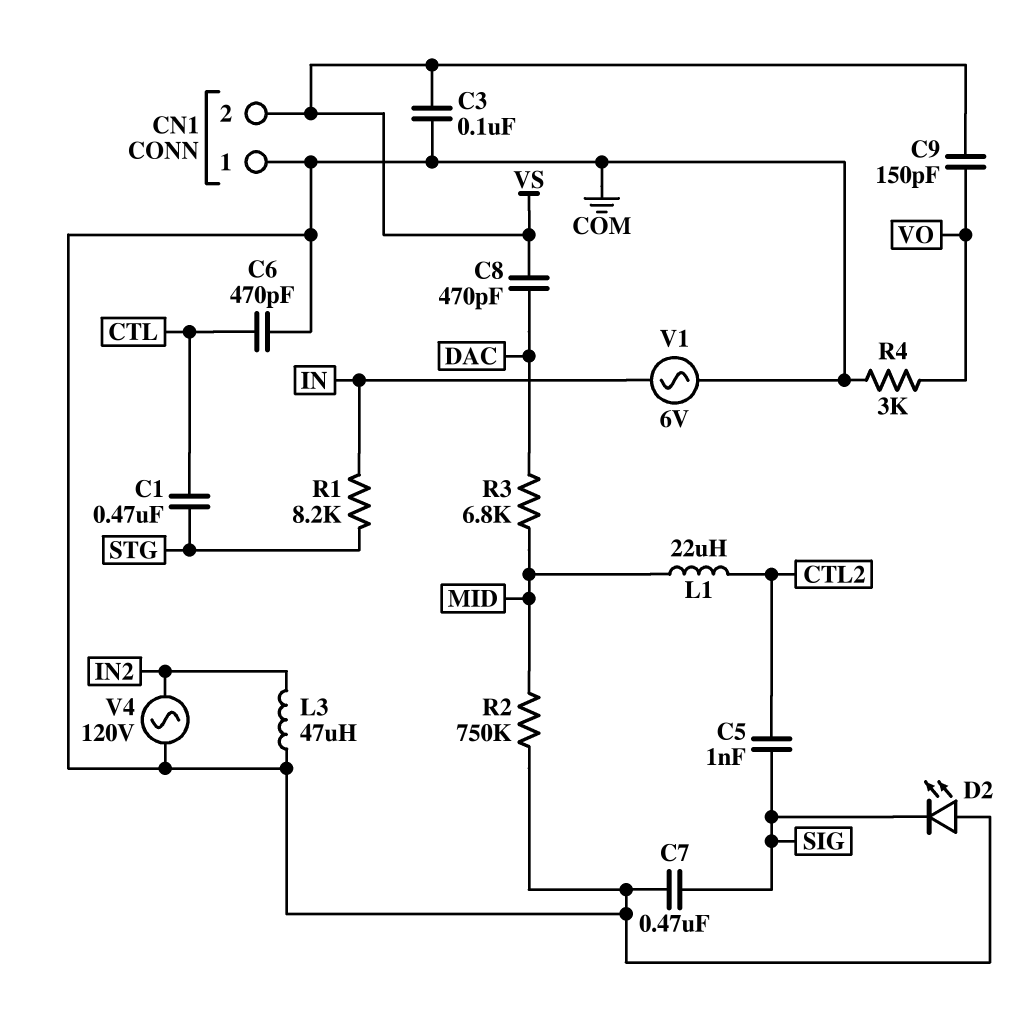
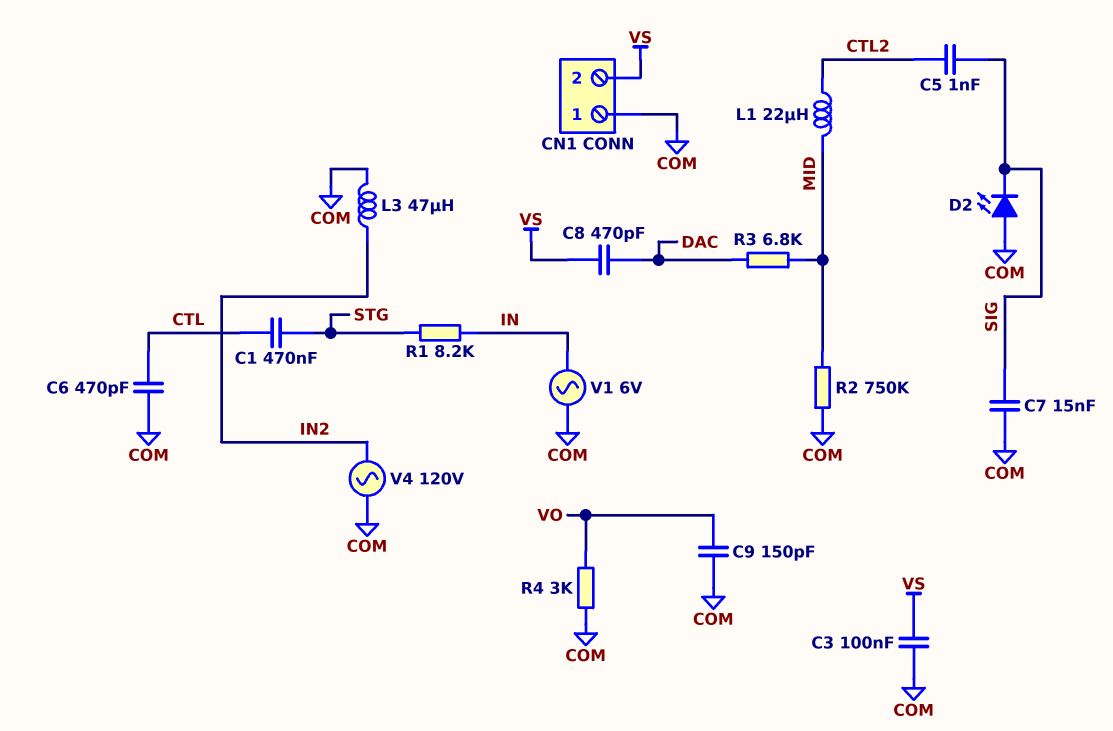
C7: 470nF (COM, SIG) -> 15nF (COM, SIG)
C9: 150pF (VO, VS) -> 150pF (COM, VO)

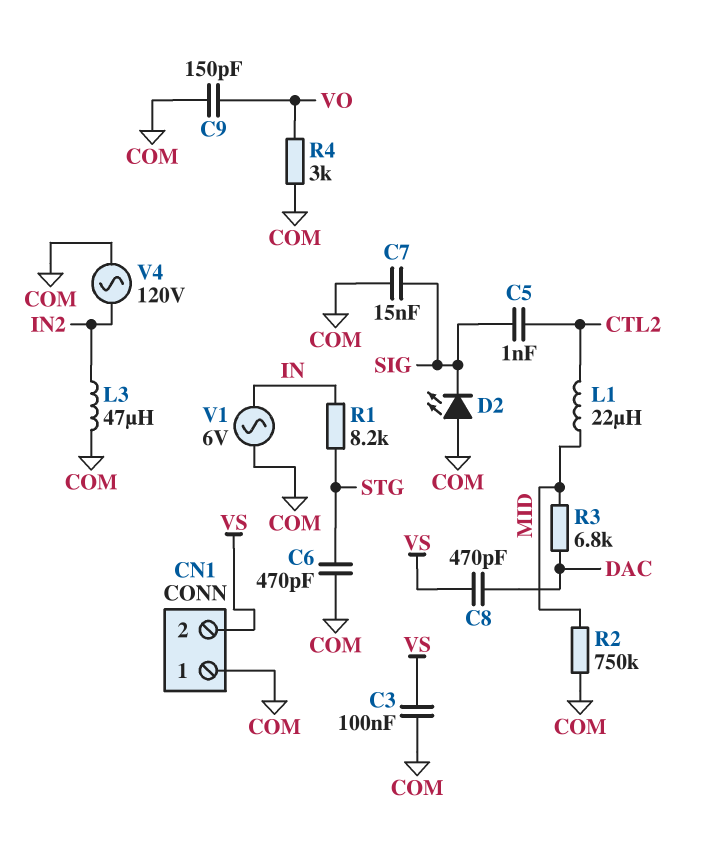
C1: 470nF (CTL, STG) -> none
C6: 470pF (COM, CTL) -> 470pF (COM, STG)

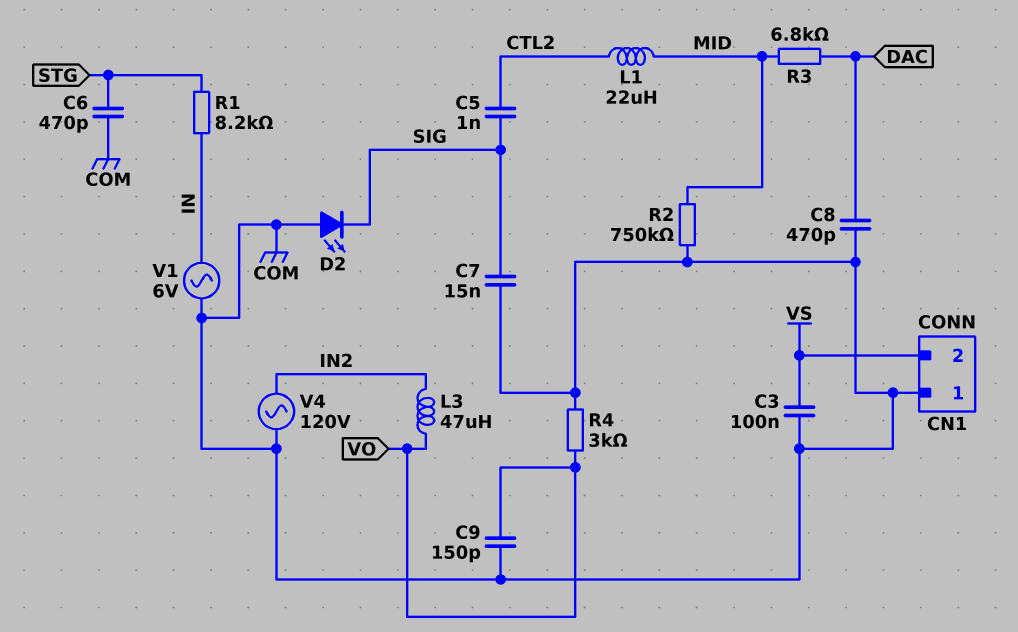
C8: 470pF (DAC, VS) -> 470pF (COM, DAC)
L3: 47uH (COM, IN2) -> 47uH (IN2, VO)

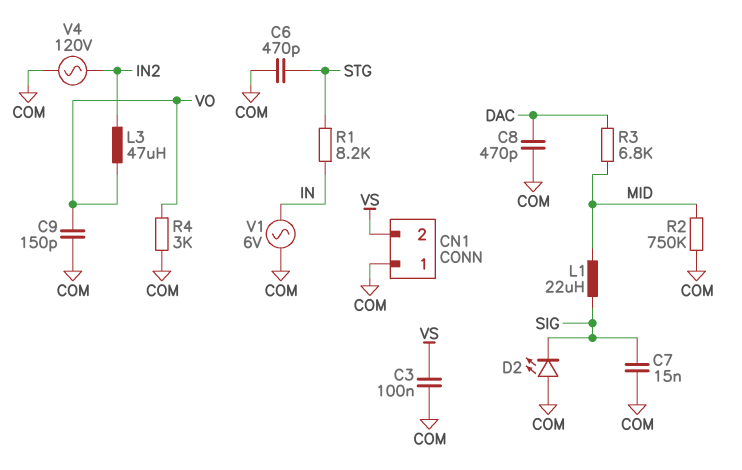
C5: 1nF (CTL2, SIG) -> none
L1: 22uH (CTL2, MID) -> 22uH (MID, SIG)

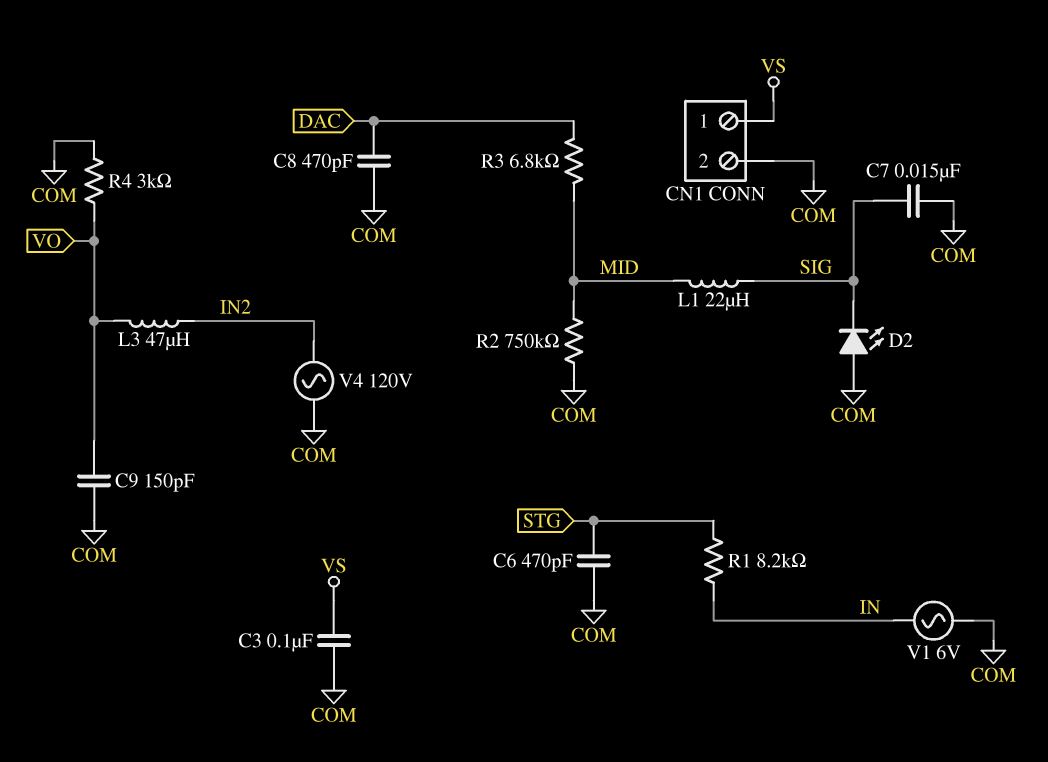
CN1 pin 1: COM -> VS
CN1 pin 2: VS -> COM

